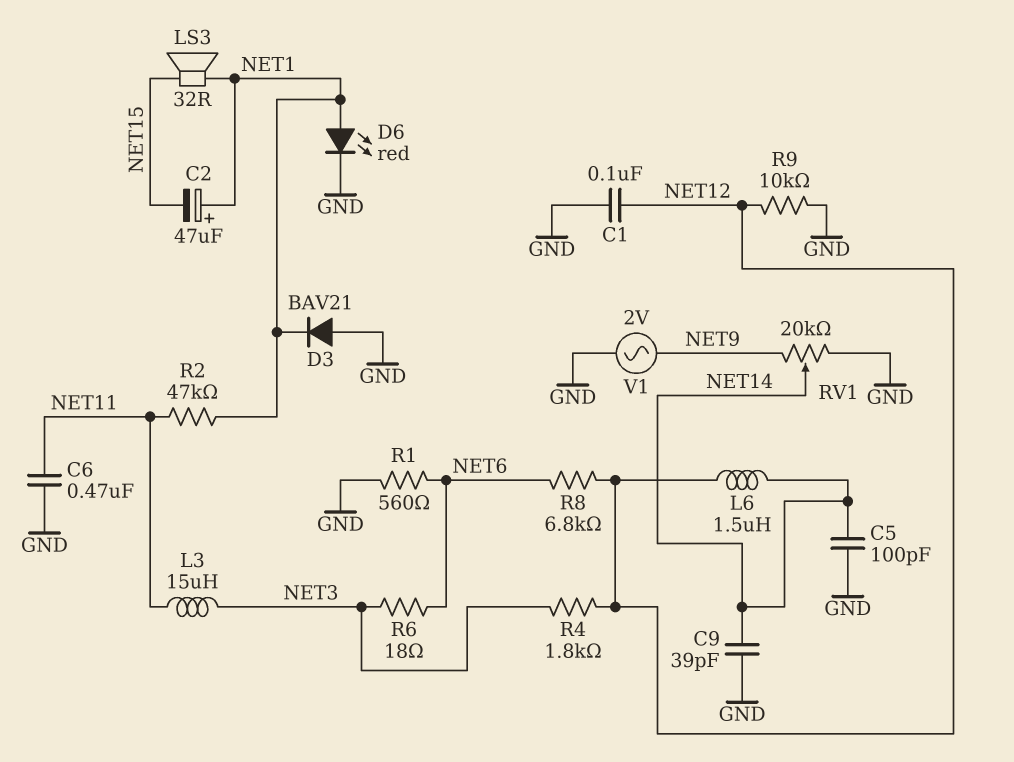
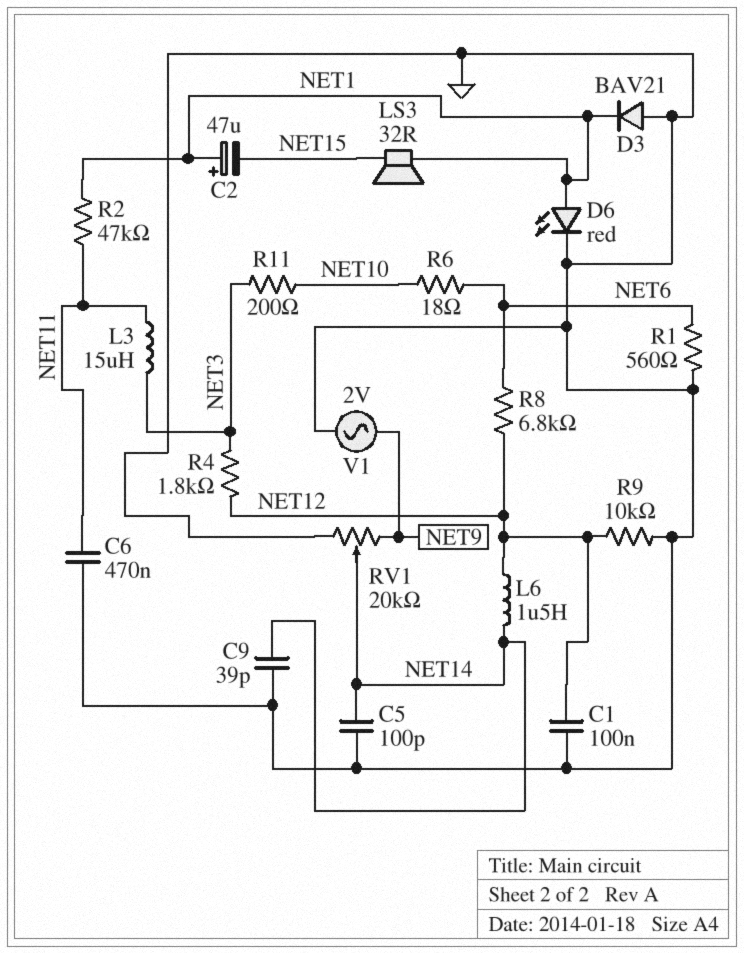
R6: 18 (NET3, NET6) -> 18 (NET6, NET10)
R11: none -> 200 (NET3, NET10)

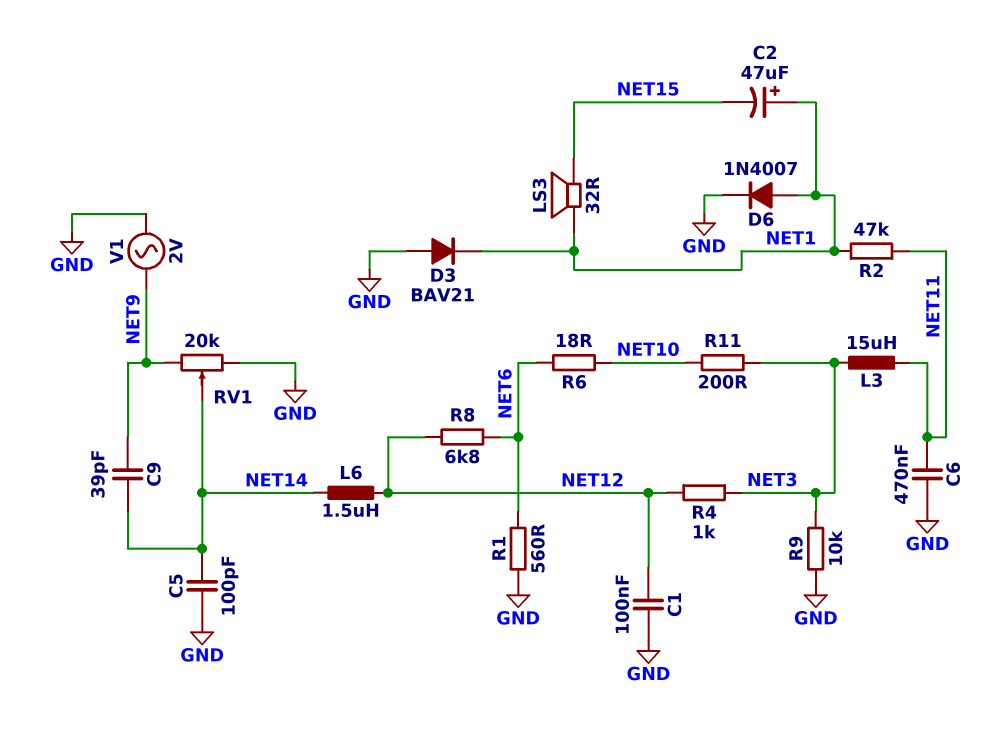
C9: 39pF (GND, NET14) -> 39pF (NET9, NET14)
D6: LED red (A NET1, K GND) -> diode 1N4007 (A NET1, K GND)
R4: 1.8k (NET3, NET12) -> 1k (NET3, NET12)
R9: 10k (GND, NET12) -> 10k (GND, NET3)

